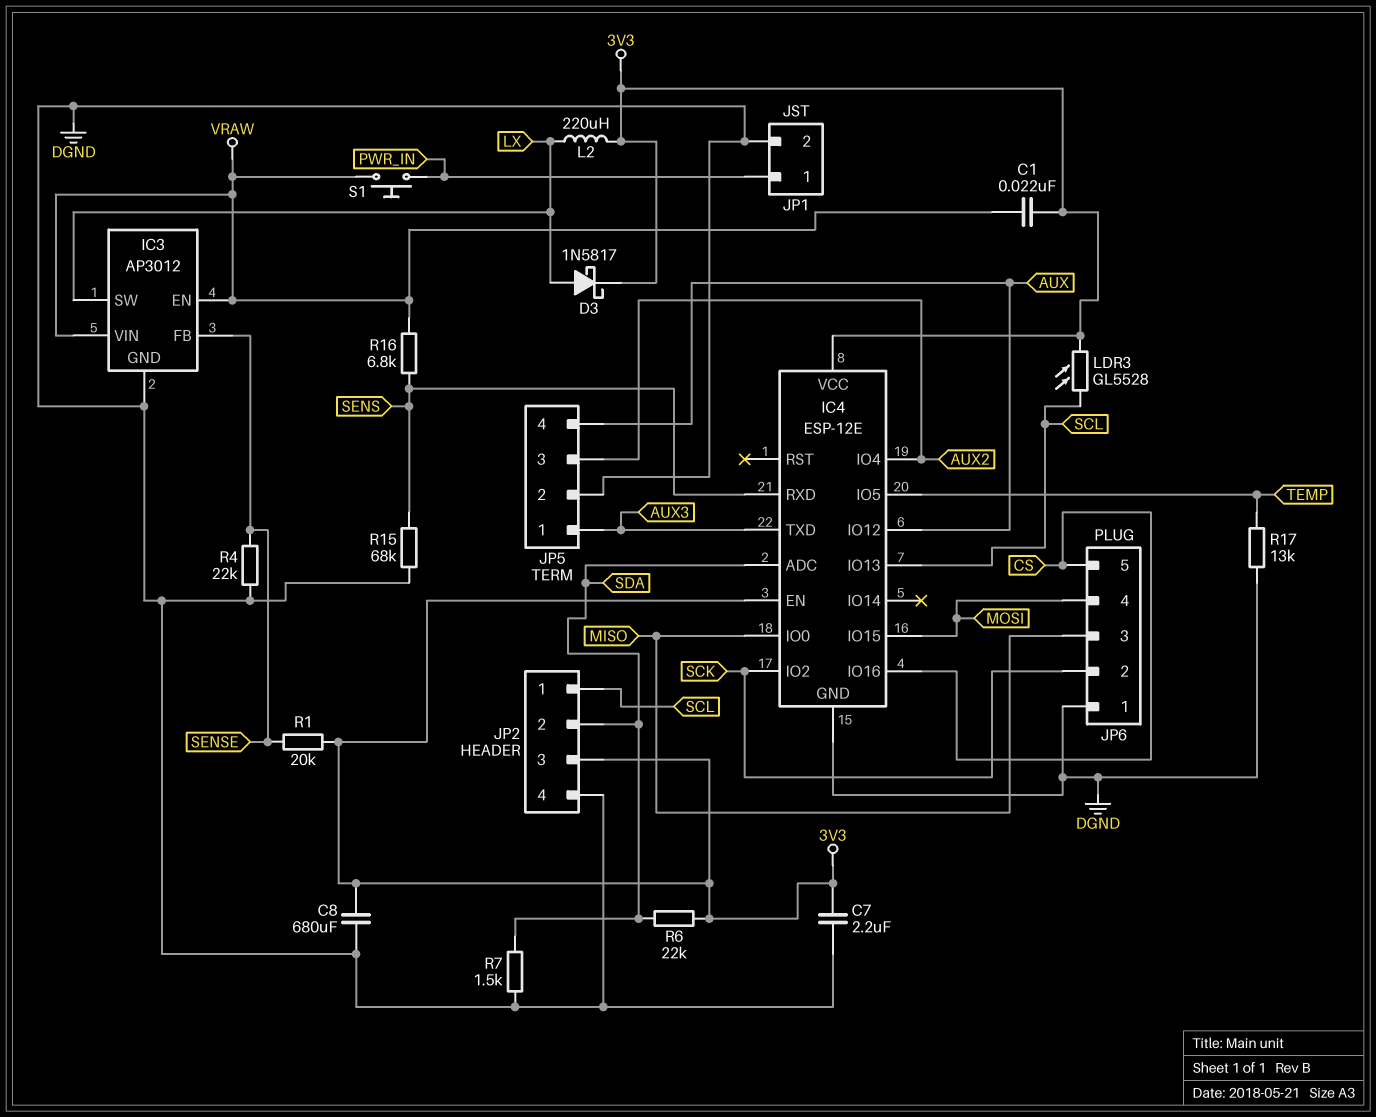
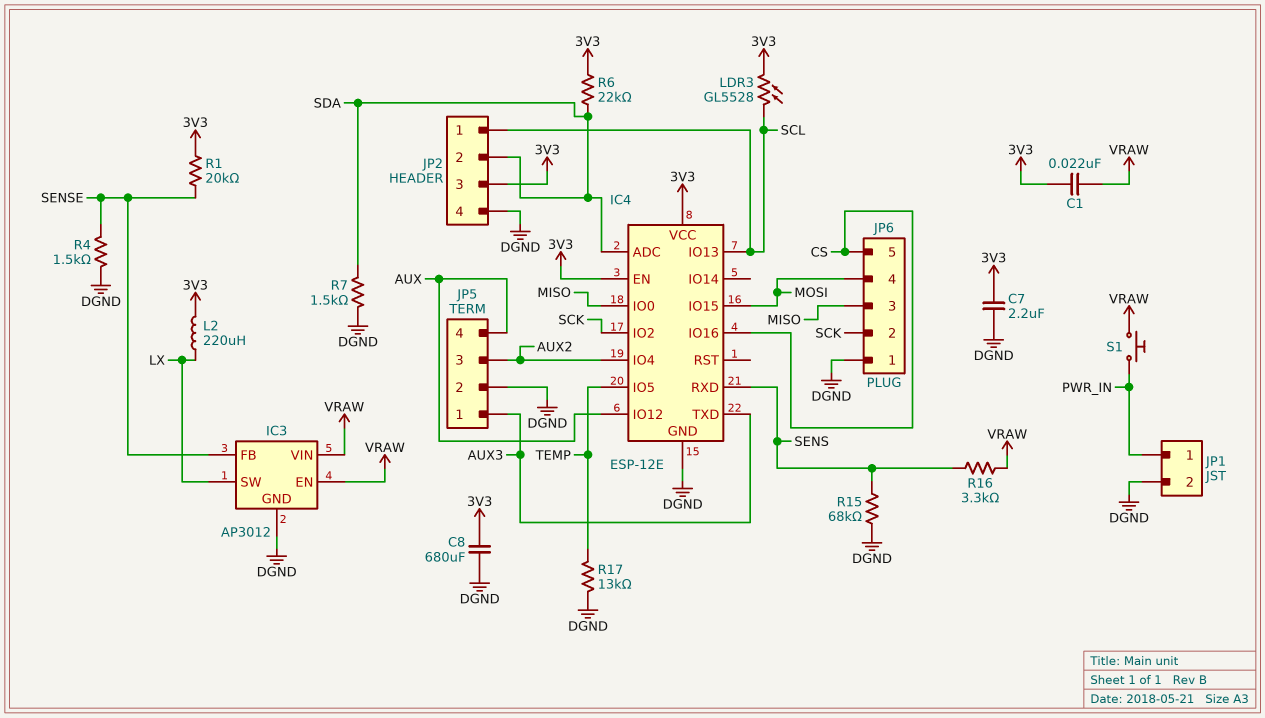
D3: schottky 1N5817 (A LX, K 3V3) -> none
R4: 22k (DGND, SENSE) -> 1.5k (DGND, SENSE)
R16: 6.8k (SENS, VRAW) -> 3.3k (SENS, VRAW)

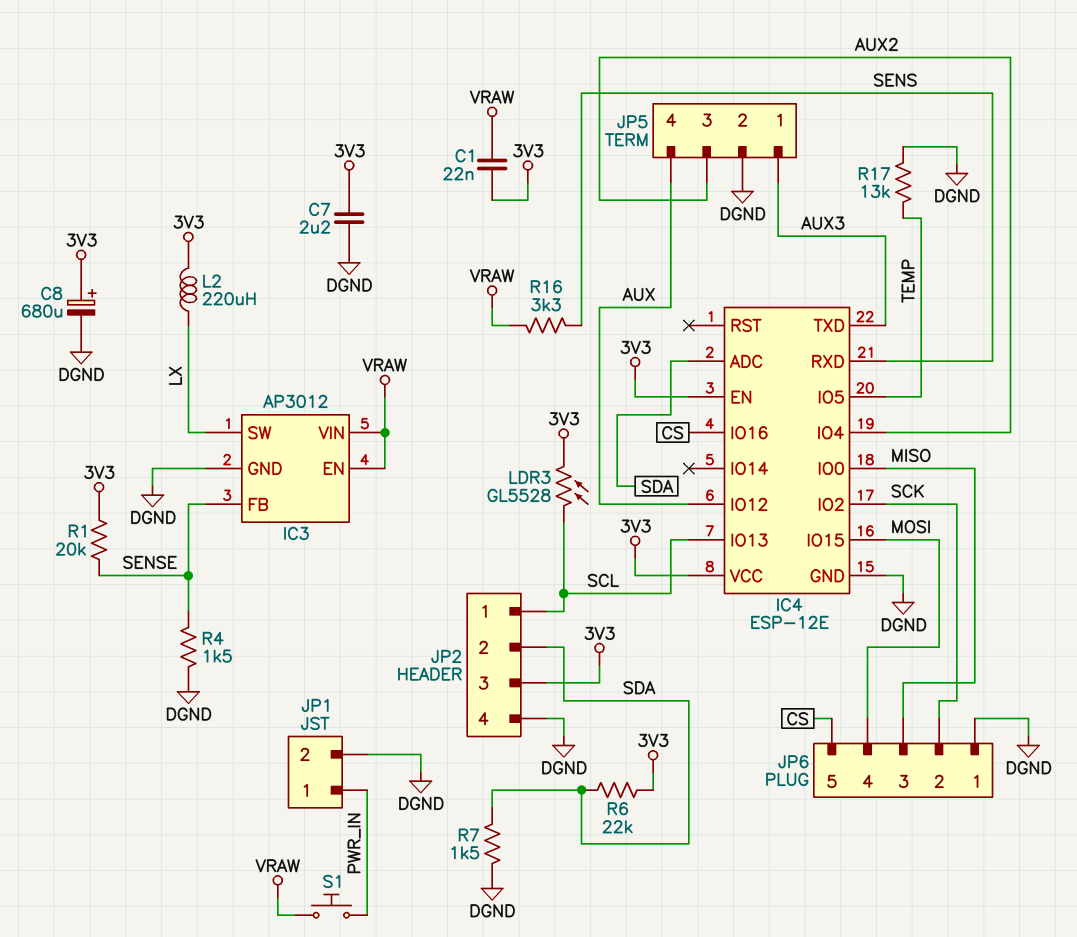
C8: 680uF (3V3, DGND) -> 680uF (plus 3V3, minus DGND)
R15: 68k (DGND, SENS) -> none

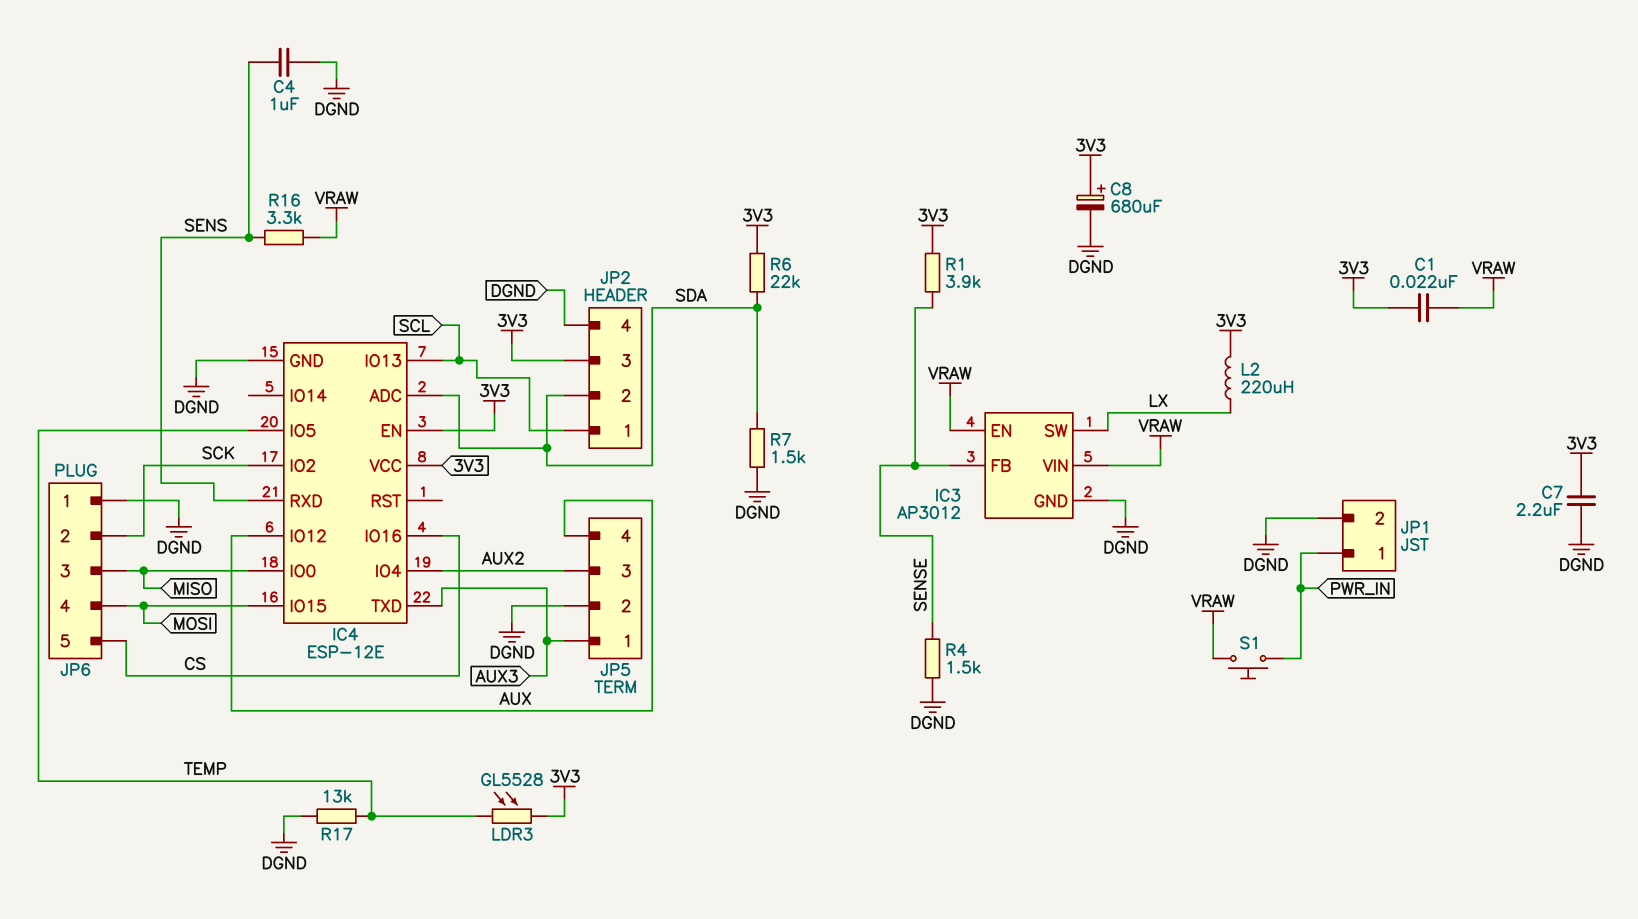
C4: none -> 1uF (DGND, SENS)
LDR3: GL5528 (3V3, SCL) -> GL5528 (3V3, TEMP)
R1: 20k (3V3, SENSE) -> 3.9k (3V3, SENSE)

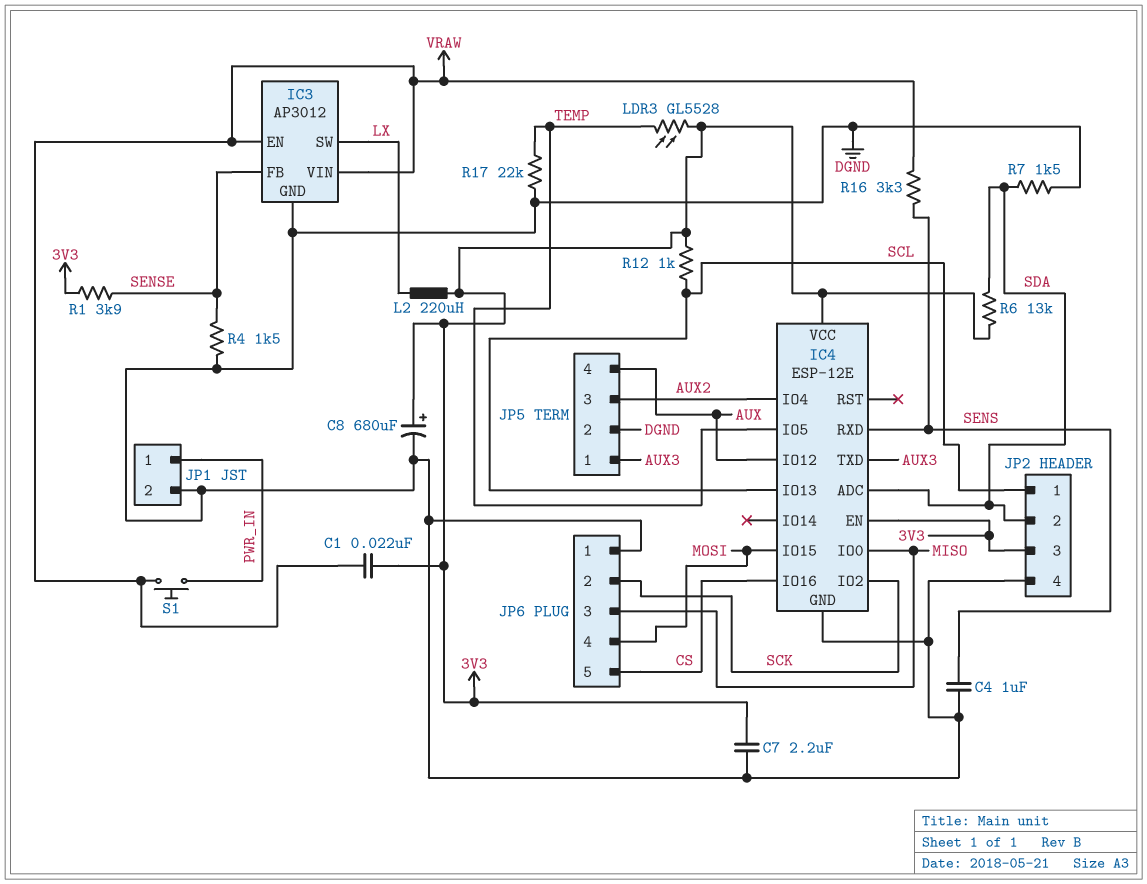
R6: 22k (3V3, SDA) -> 13k (3V3, SDA)
R12: none -> 1k (3V3, SCL)
R17: 13k (DGND, TEMP) -> 22k (DGND, TEMP)

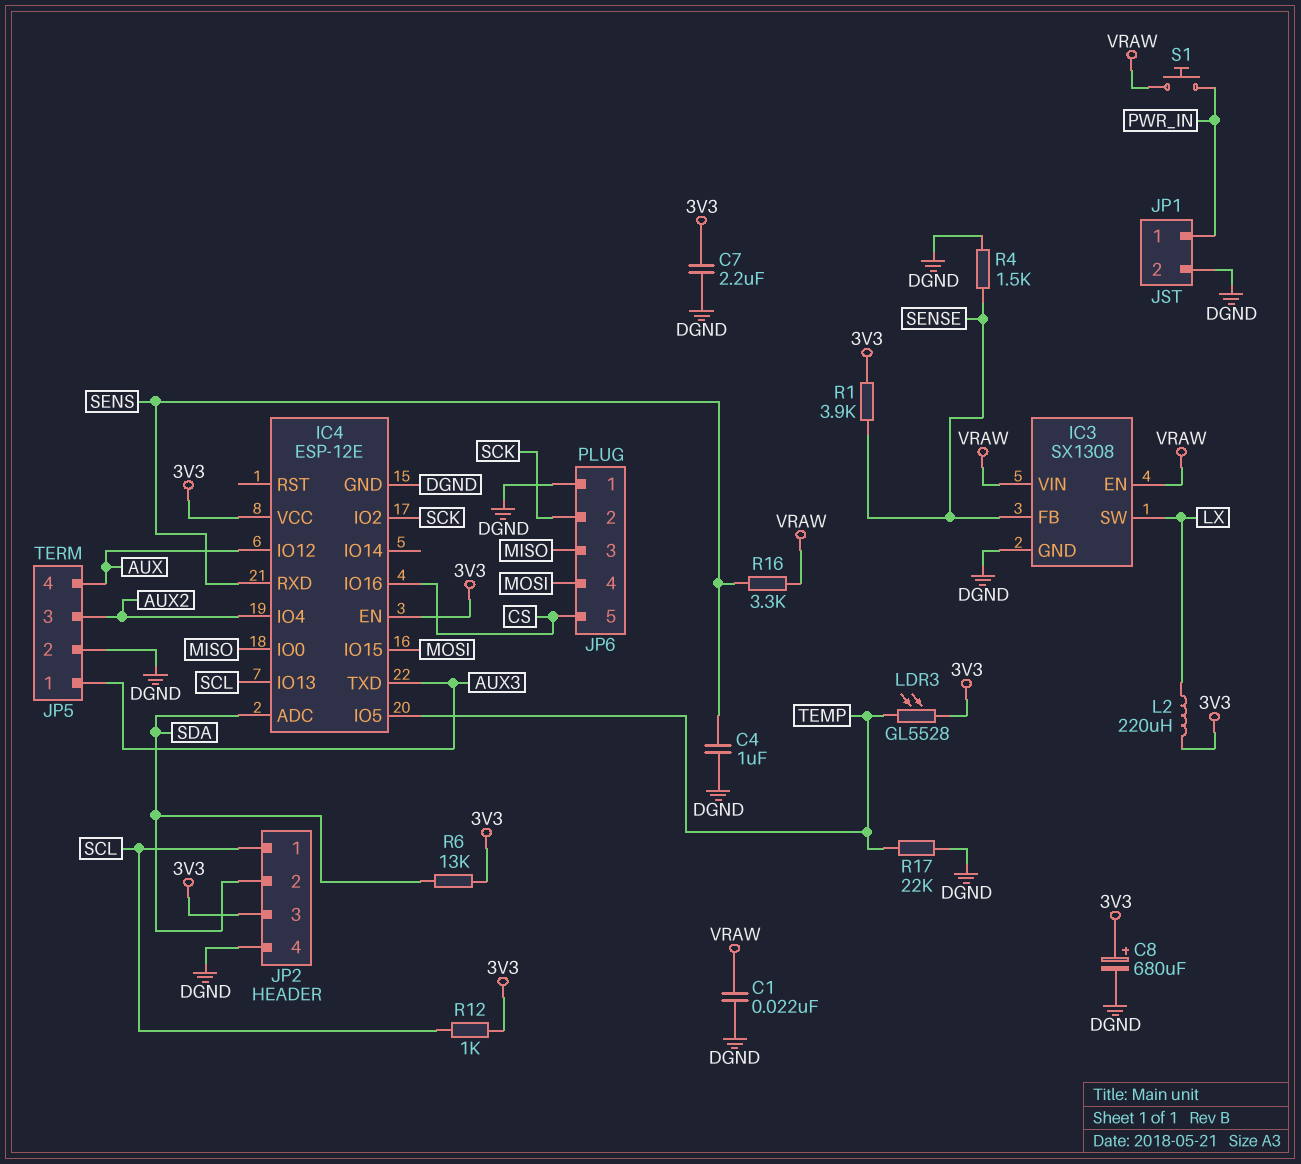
C1: 22nF (3V3, VRAW) -> 22nF (DGND, VRAW)
IC3: AP3012 -> SX1308
R7: 1.5k (DGND, SDA) -> none

